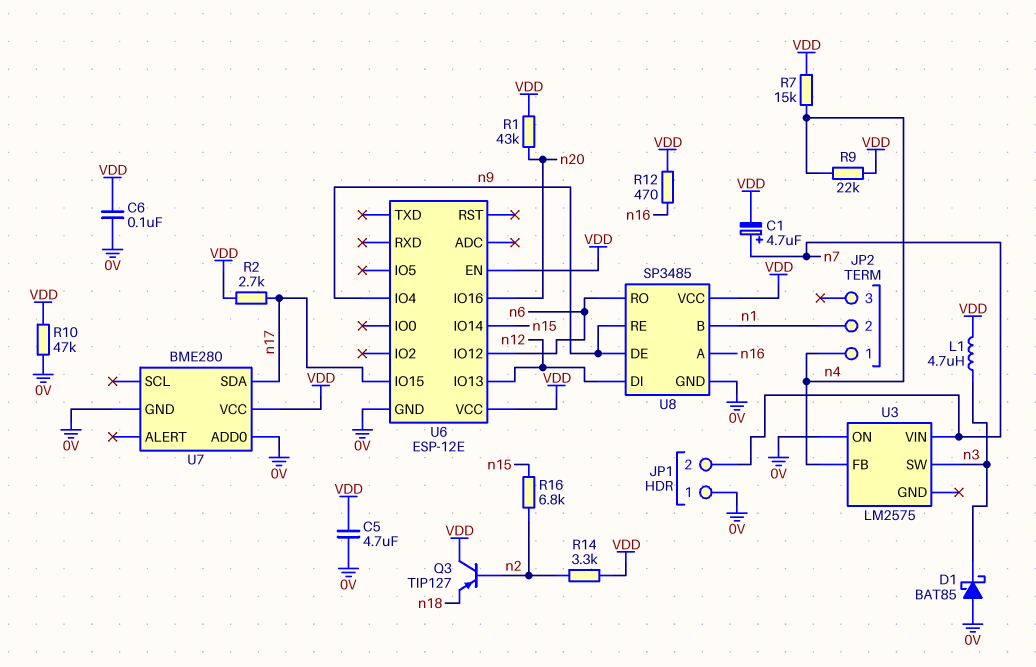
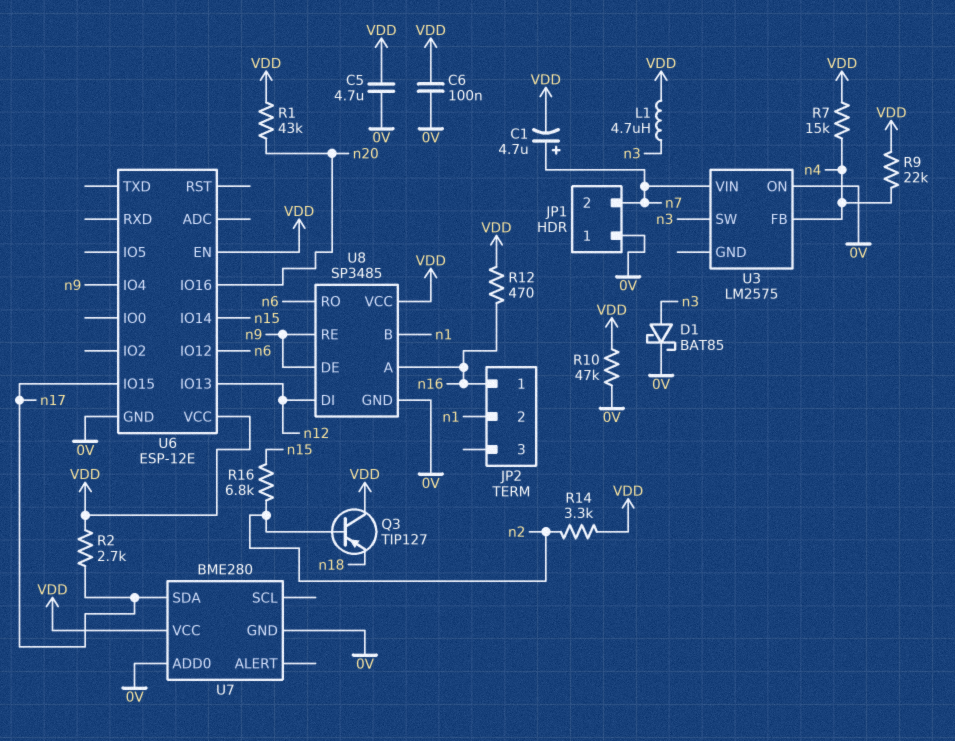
D1: schottky BAT85 (A 0V, K n3) -> schottky BAT85 (A n3, K 0V)
JP2 pin 1: n4 -> n16

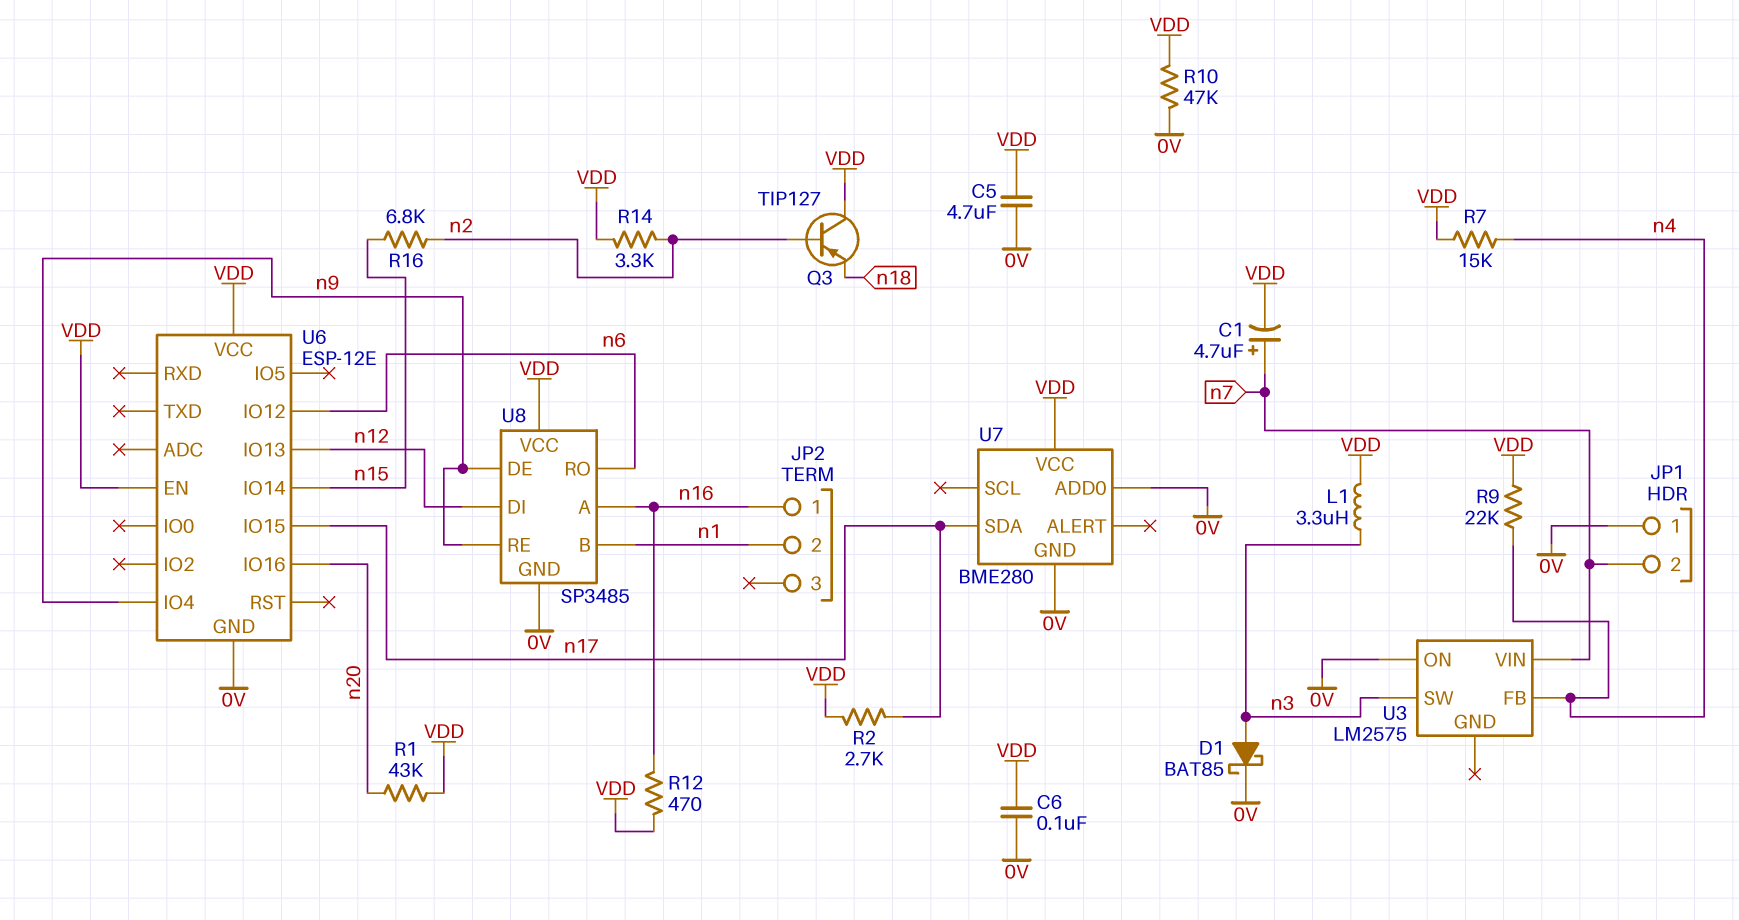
L1: 4.7uH (VDD, n3) -> 3.3uH (VDD, n3)

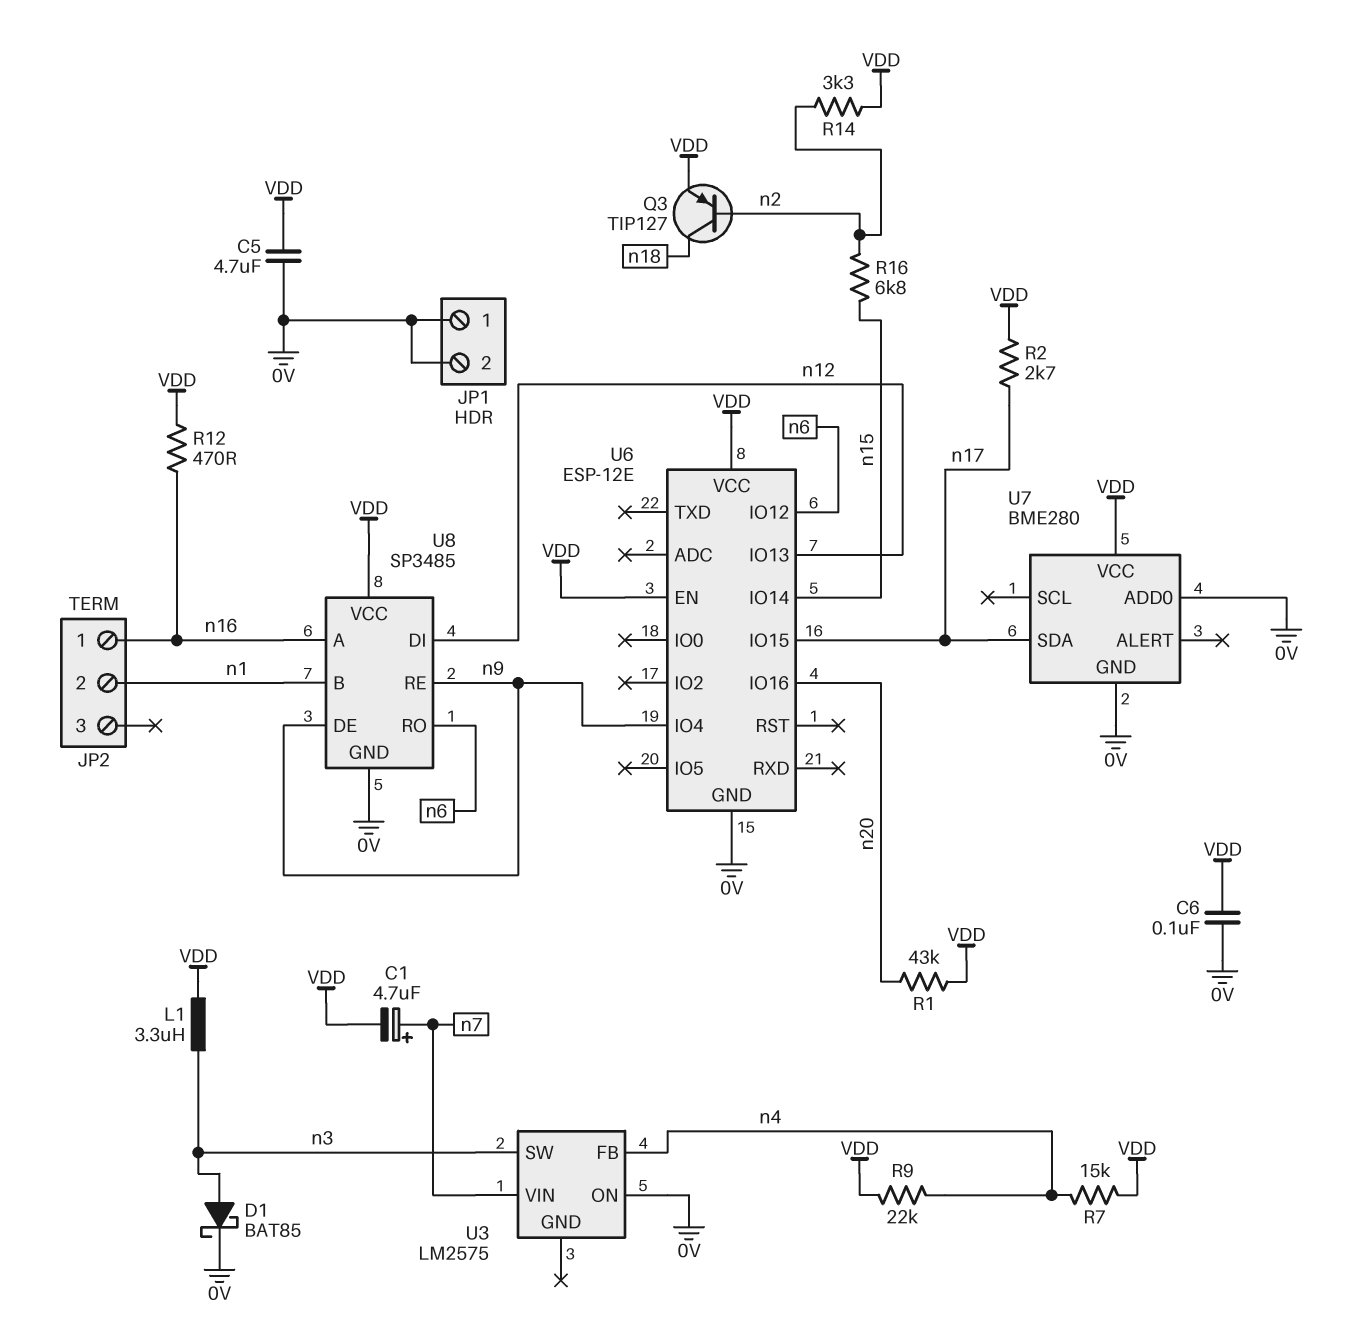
JP1 pin 2: n7 -> 0V
Q3: PNP TIP127 (B n2, C VDD, E n18) -> PNP TIP127 (B n2, C n18, E VDD)
R10: 47k (0V, VDD) -> none

